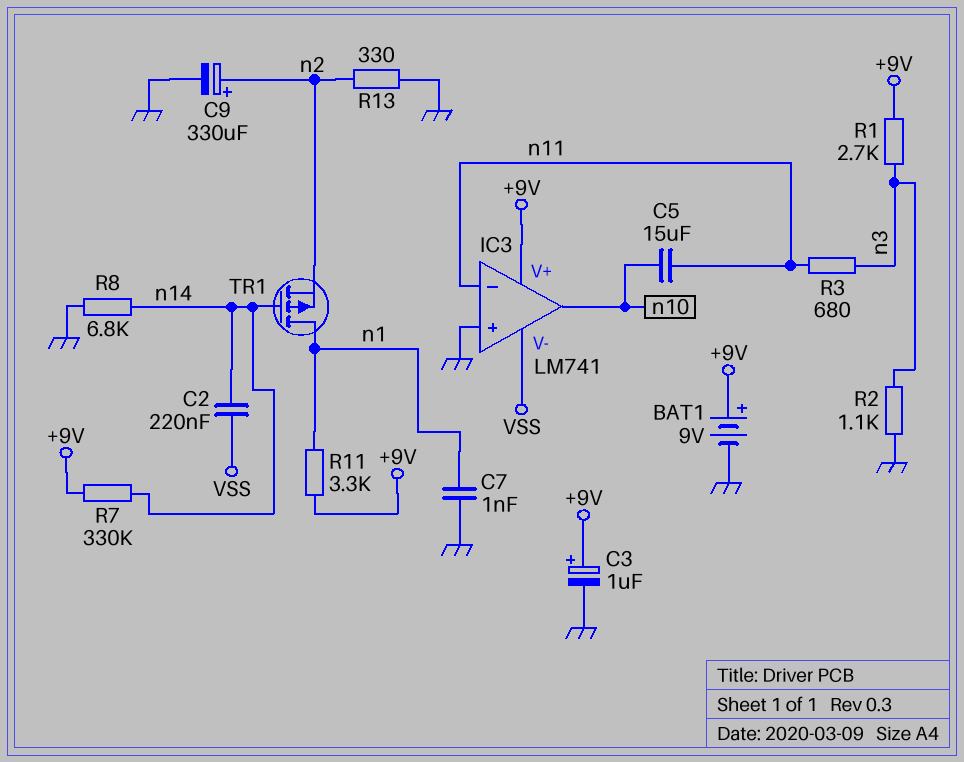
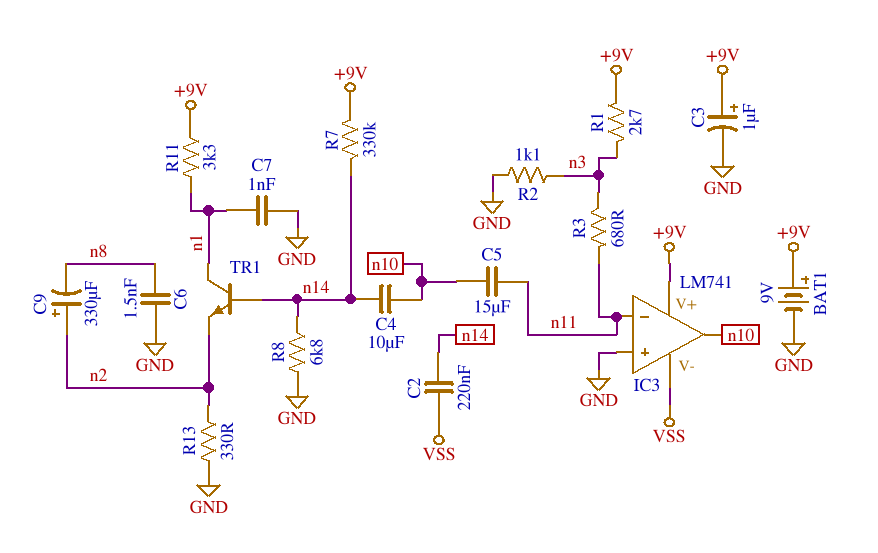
C4: none -> 10uF (n10, n14)
C6: none -> 1.5nF (GND, n8)
C9: 330uF (plus n2, minus GND) -> 330uF (plus n2, minus n8)
TR1: PMOS (G n14, D n1, S n2) -> NPN (B n14, C n1, E n2)

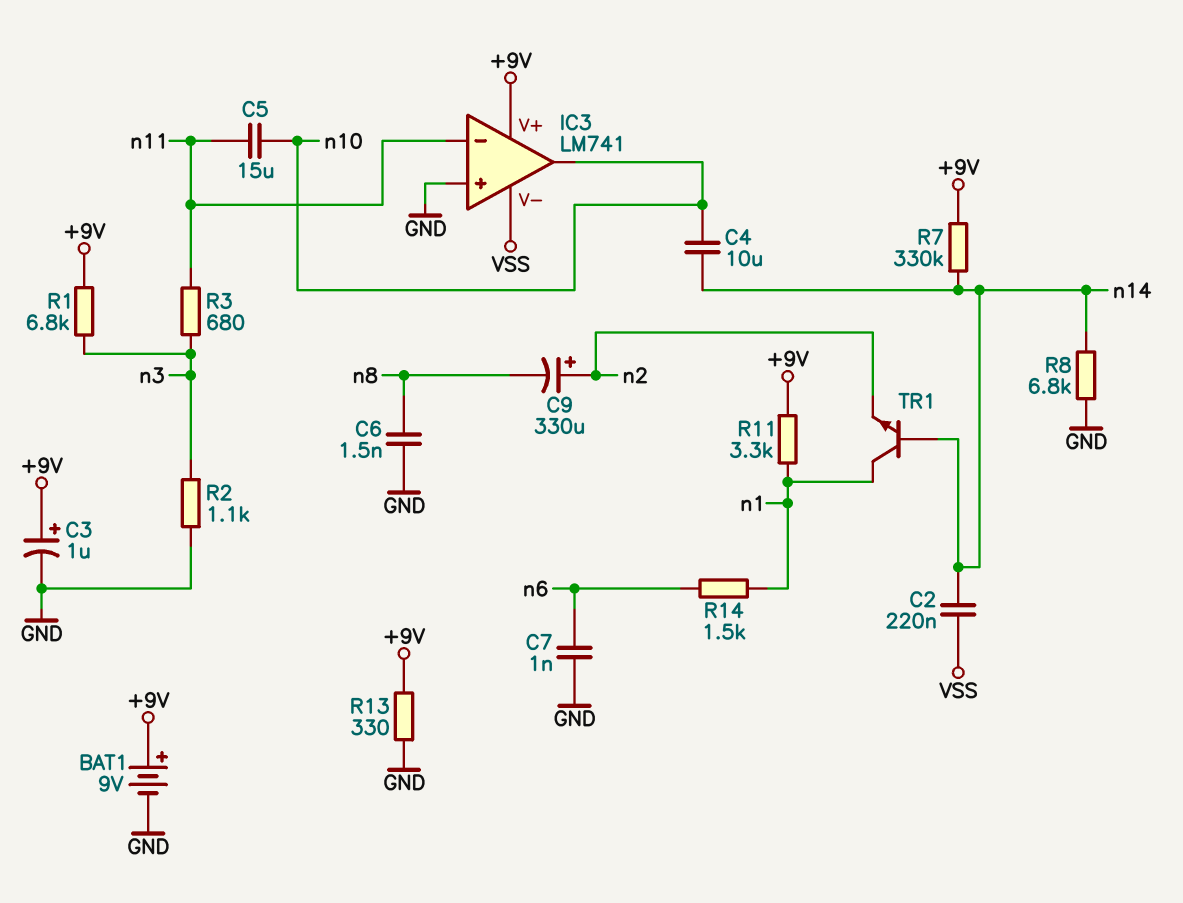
C7: 1nF (GND, n1) -> 1nF (GND, n6)
R1: 2.7k (+9V, n3) -> 6.8k (+9V, n3)
R13: 330 (GND, n2) -> 330 (+9V, GND)
R14: none -> 1.5k (n1, n6)

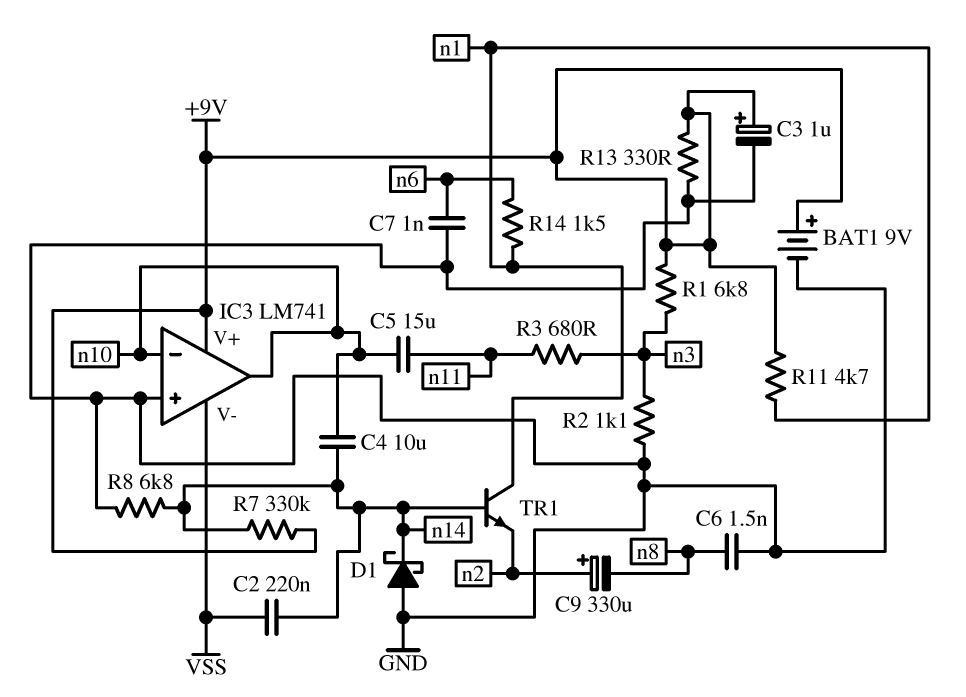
D1: none -> schottky (A GND, K n14)
IC3 pin in-: n11 -> n10
R11: 3.3k (+9V, n1) -> 4.7k (+9V, n1)

